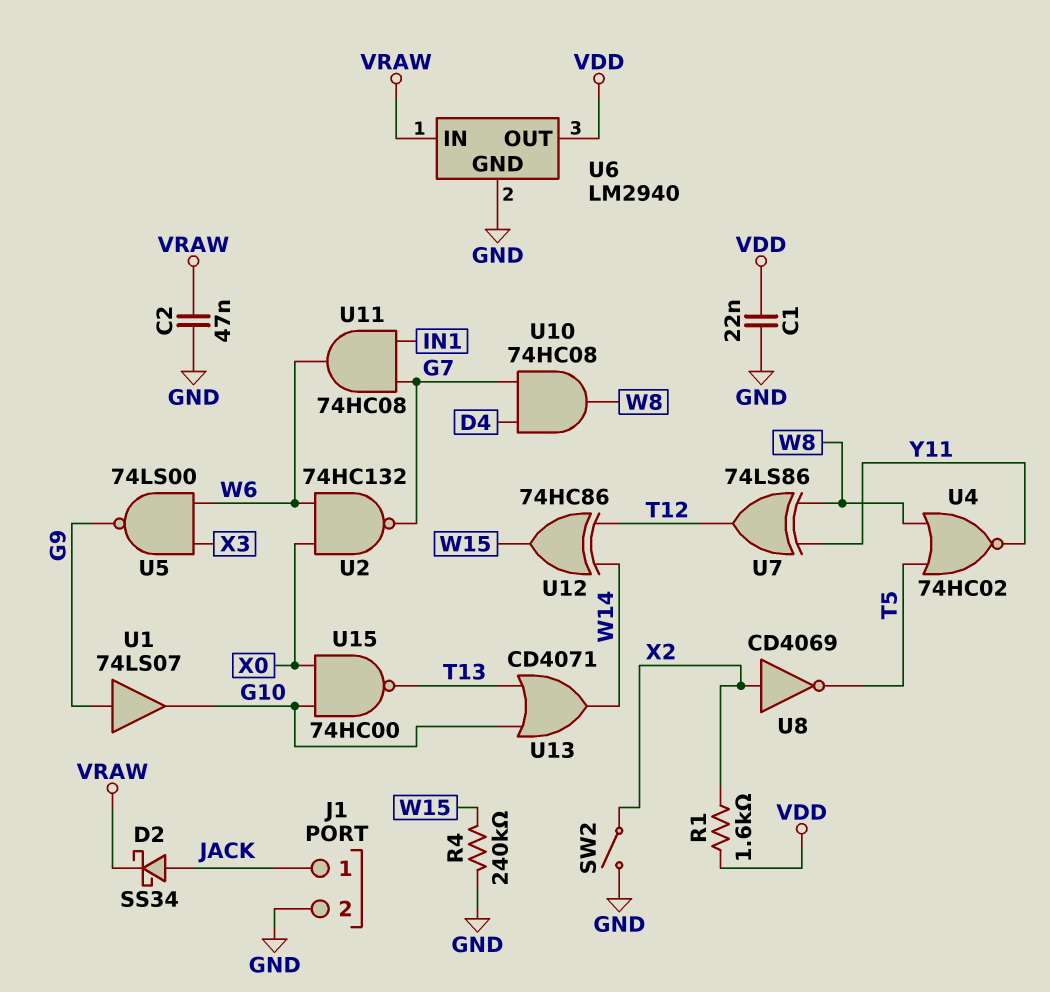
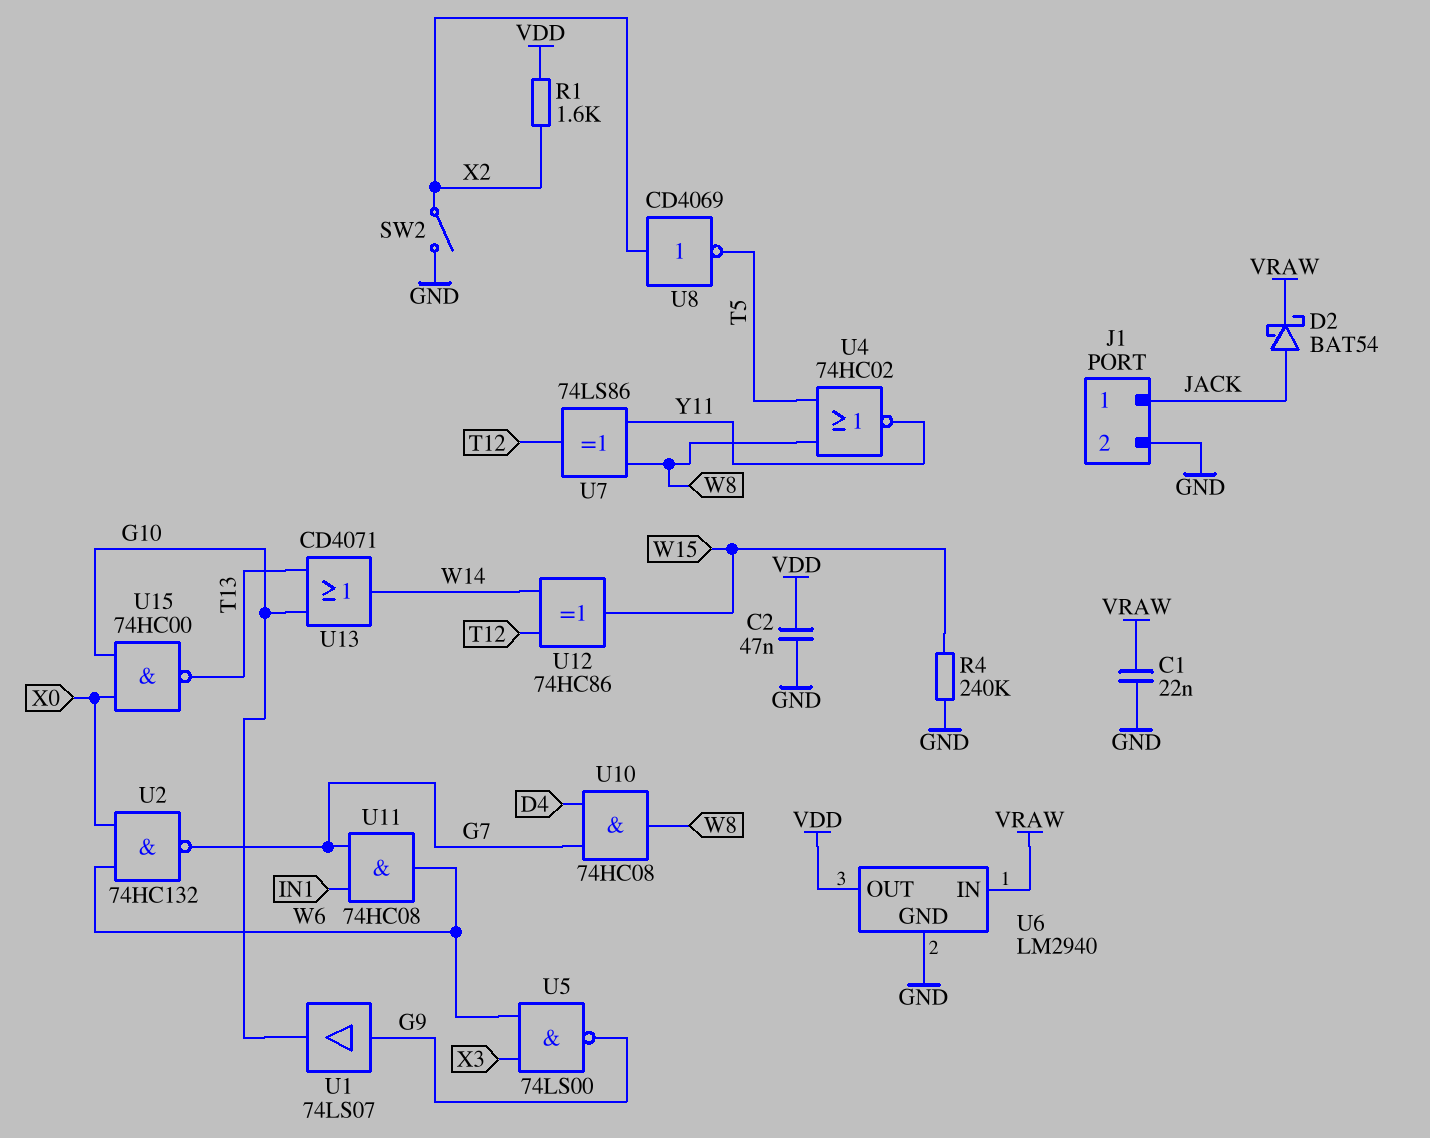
C1: 22nF (GND, VDD) -> 22nF (GND, VRAW)
C2: 47nF (GND, VRAW) -> 47nF (GND, VDD)
D2: schottky SS34 (A JACK, K VRAW) -> schottky BAT54 (A JACK, K VRAW)

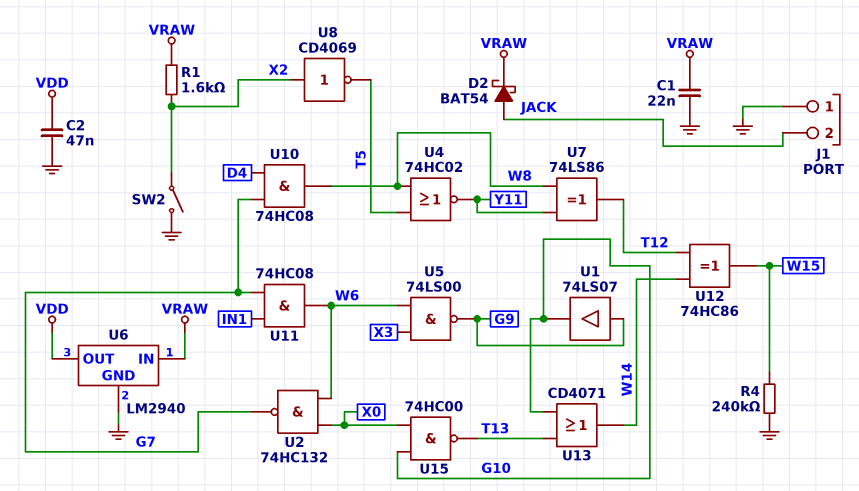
J1 pin 1: JACK -> GND
J1 pin 2: GND -> JACK
R1: 1.6k (VDD, X2) -> 1.6k (VRAW, X2)

